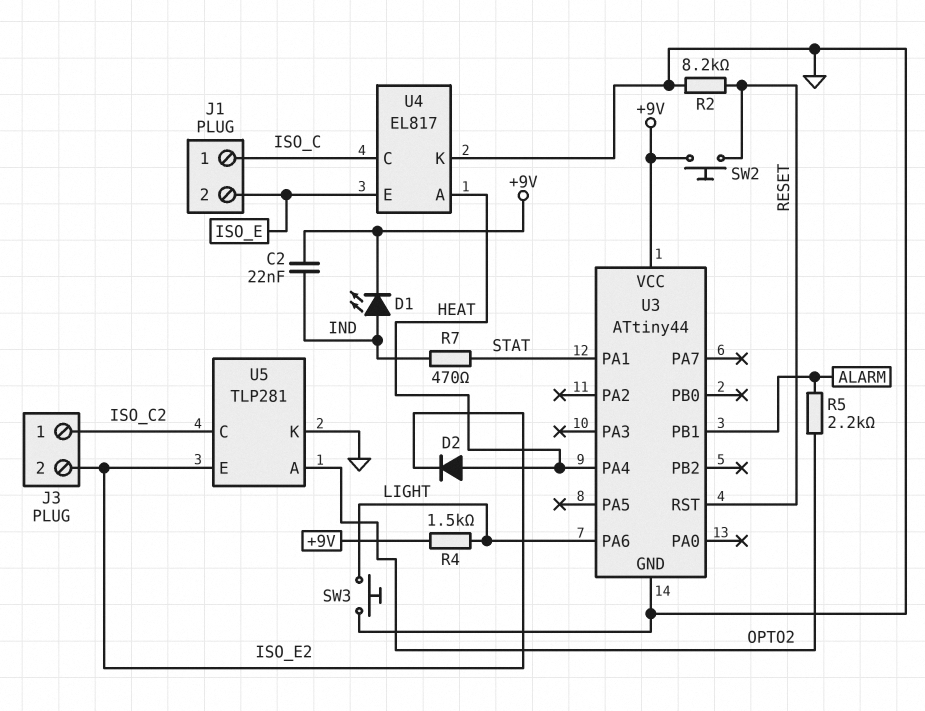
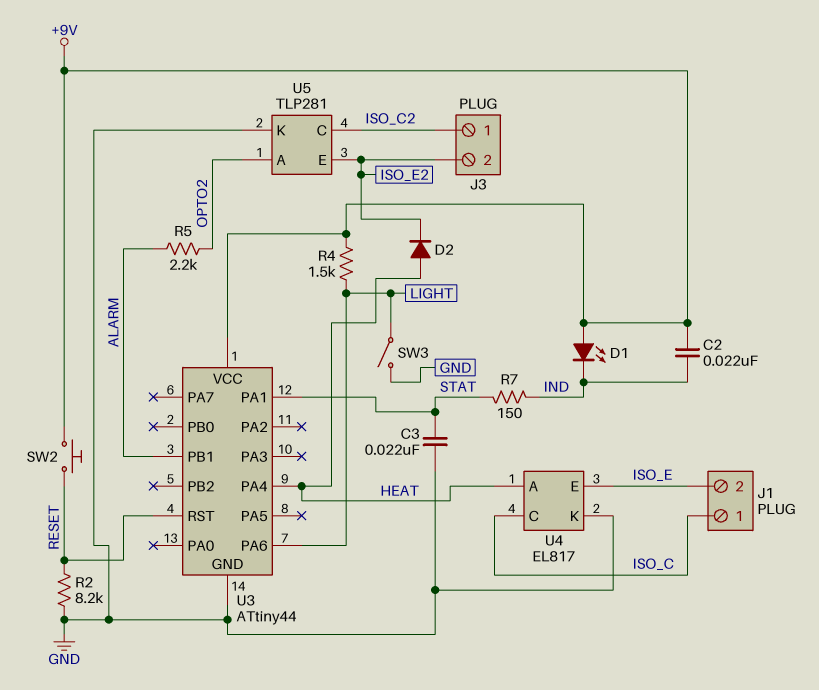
C3: none -> 22nF (GND, STAT)
D1: LED (A IND, K +9V) -> LED (A +9V, K IND)
R7: 470 (IND, STAT) -> 150 (IND, STAT)
SW3: button (GND, LIGHT) -> switch (GND, LIGHT)

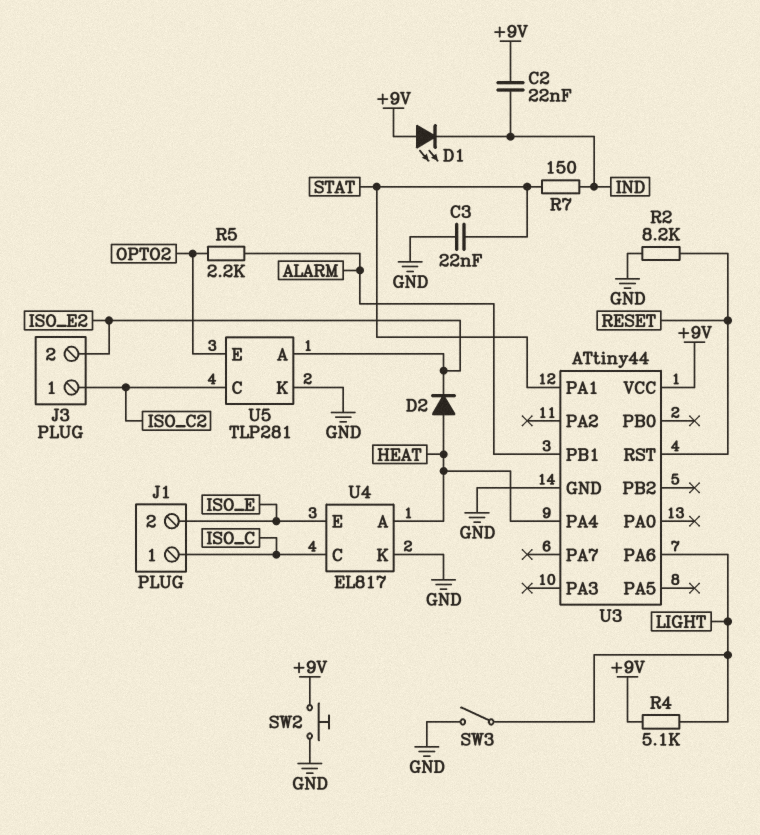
R4: 1.5k (+9V, LIGHT) -> 5.1k (+9V, LIGHT)
SW2: button (+9V, RESET) -> button (+9V, GND)
U5 pin A: OPTO2 -> ISO_E2
U5 pin E: ISO_E2 -> OPTO2

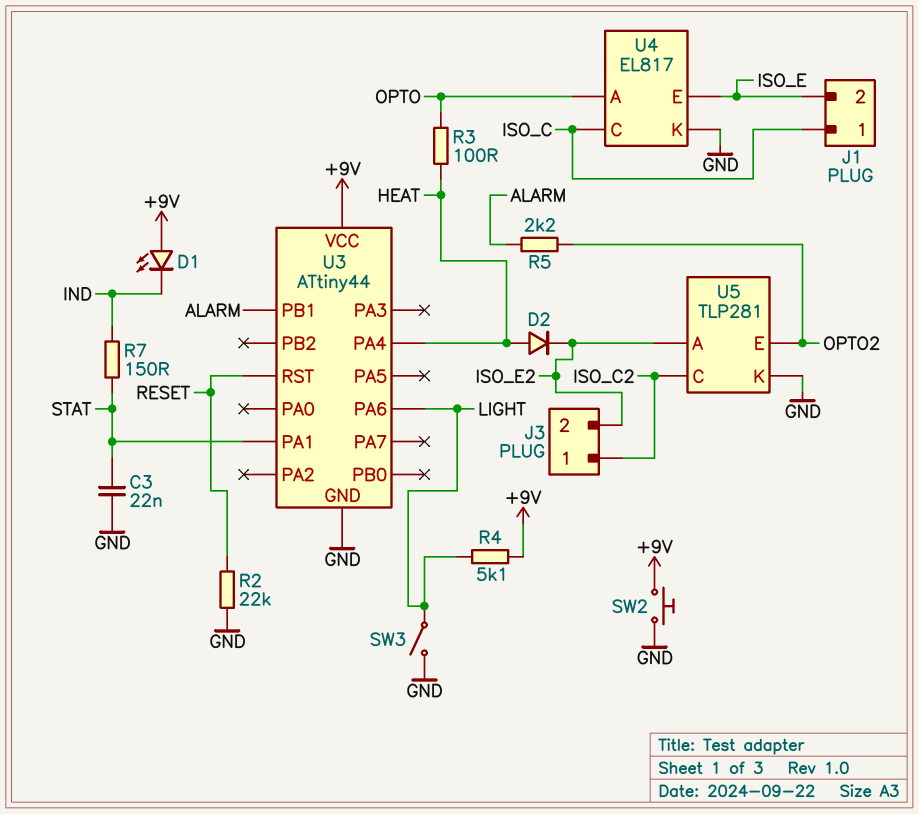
C2: 22nF (+9V, IND) -> none
R2: 8.2k (GND, RESET) -> 22k (GND, RESET)
R3: none -> 100 (HEAT, OPTO)
U4 pin A: HEAT -> OPTO

